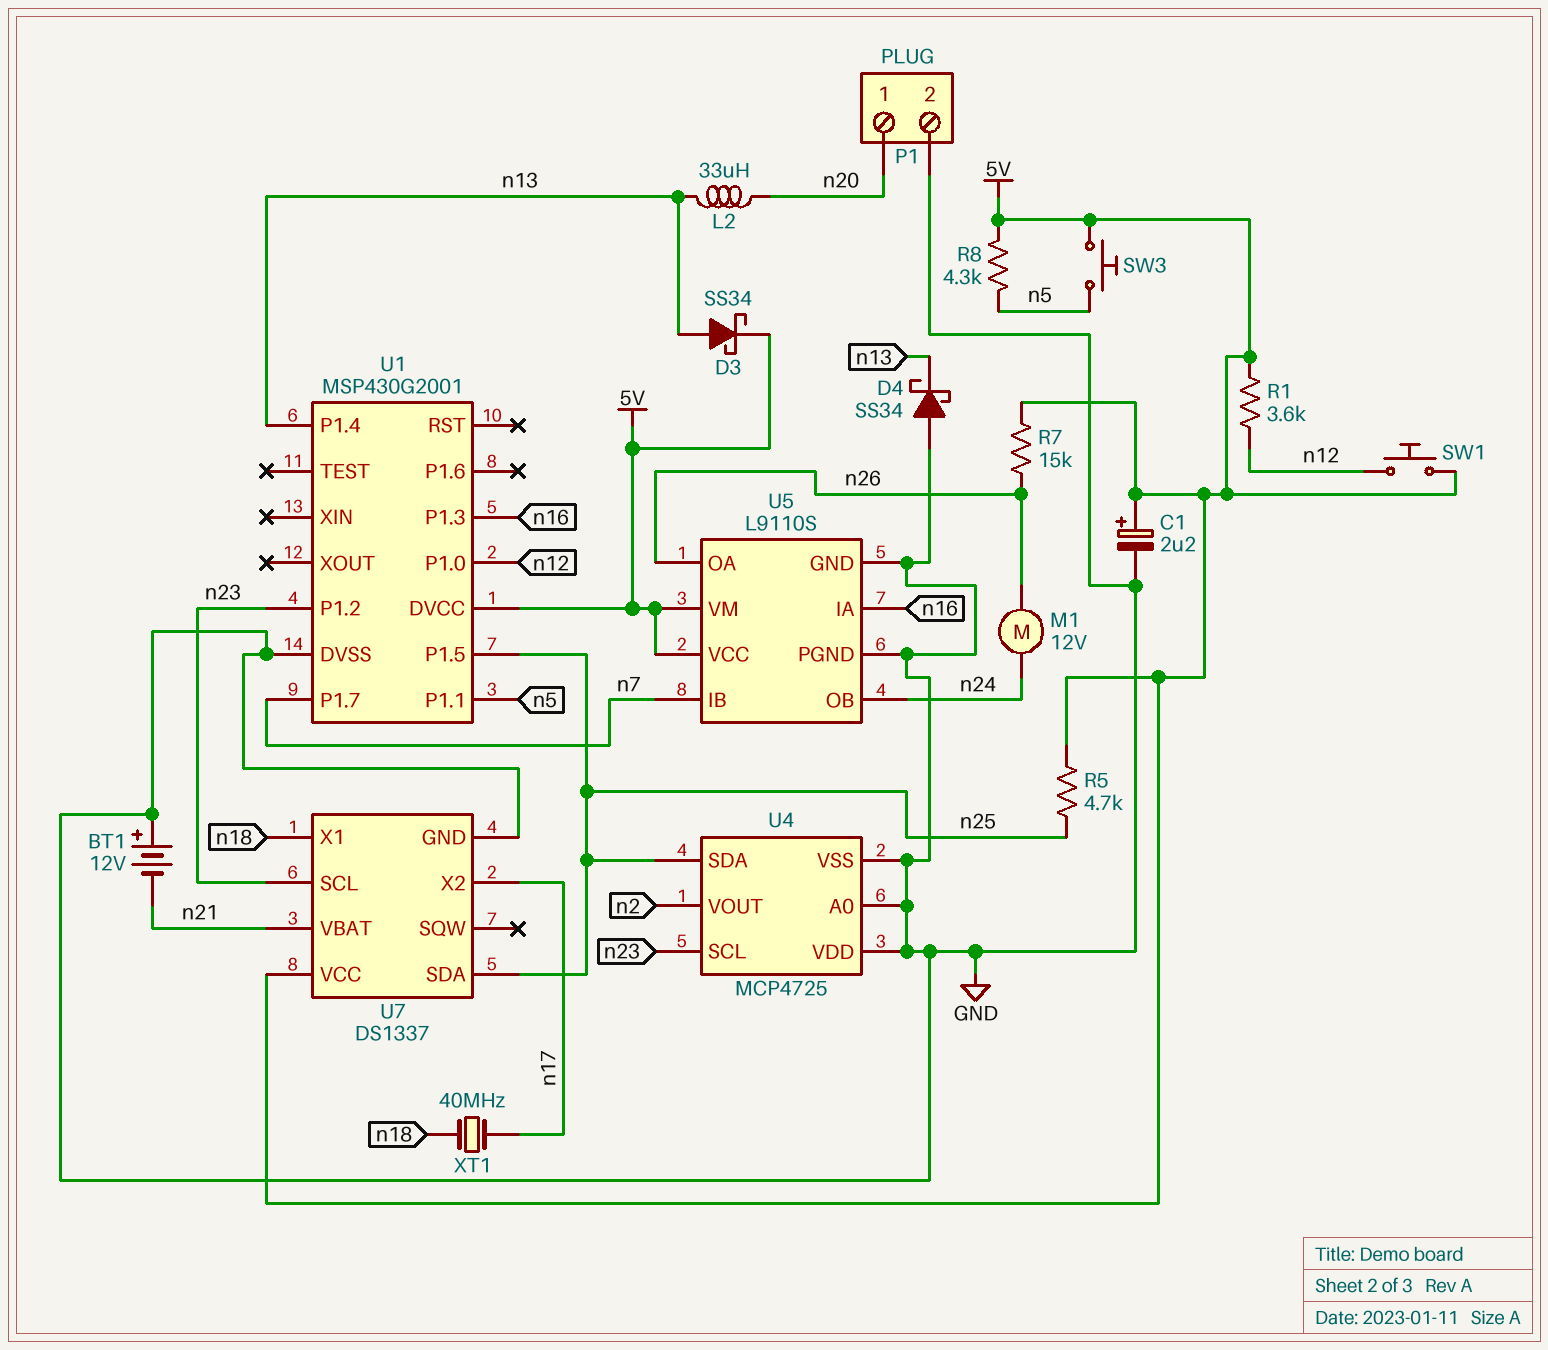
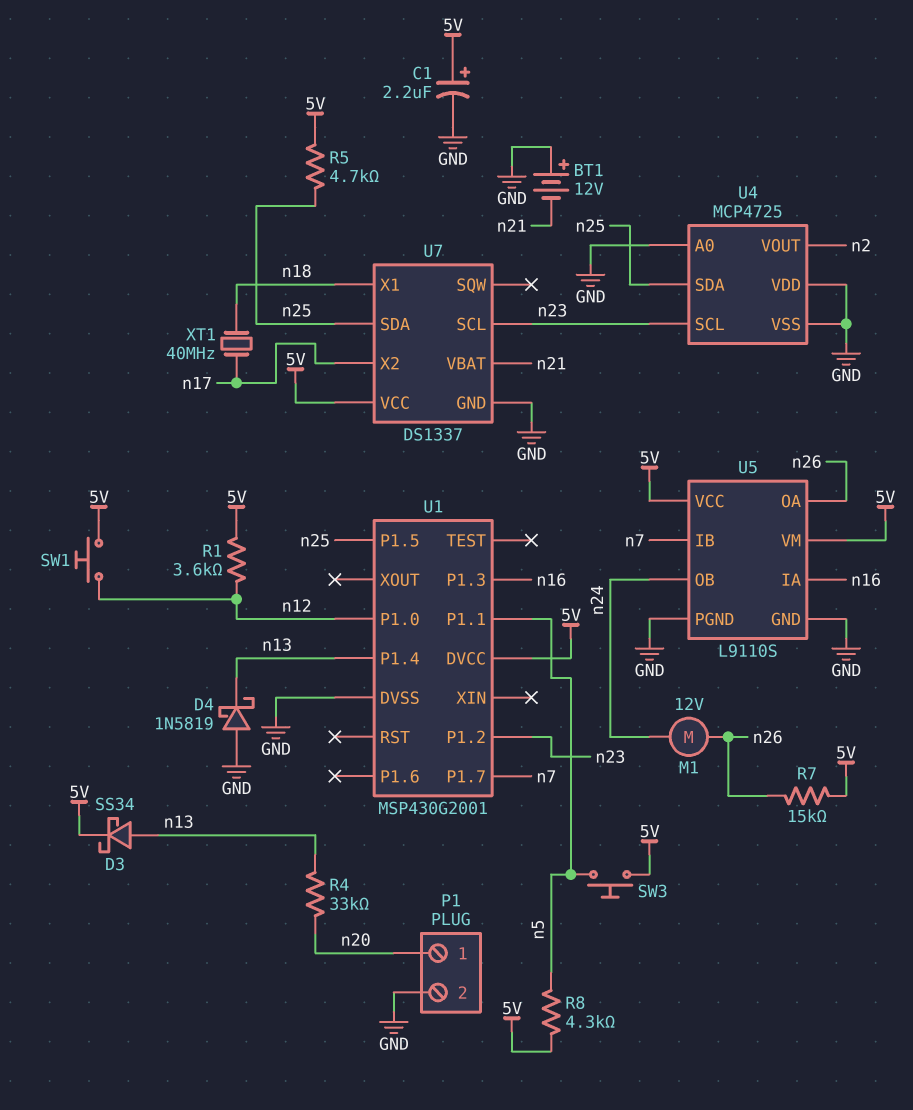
D4: schottky SS34 (A GND, K n13) -> schottky 1N5819 (A GND, K n13)
L2: 33uH (n13, n20) -> none
R4: none -> 33k (n13, n20)

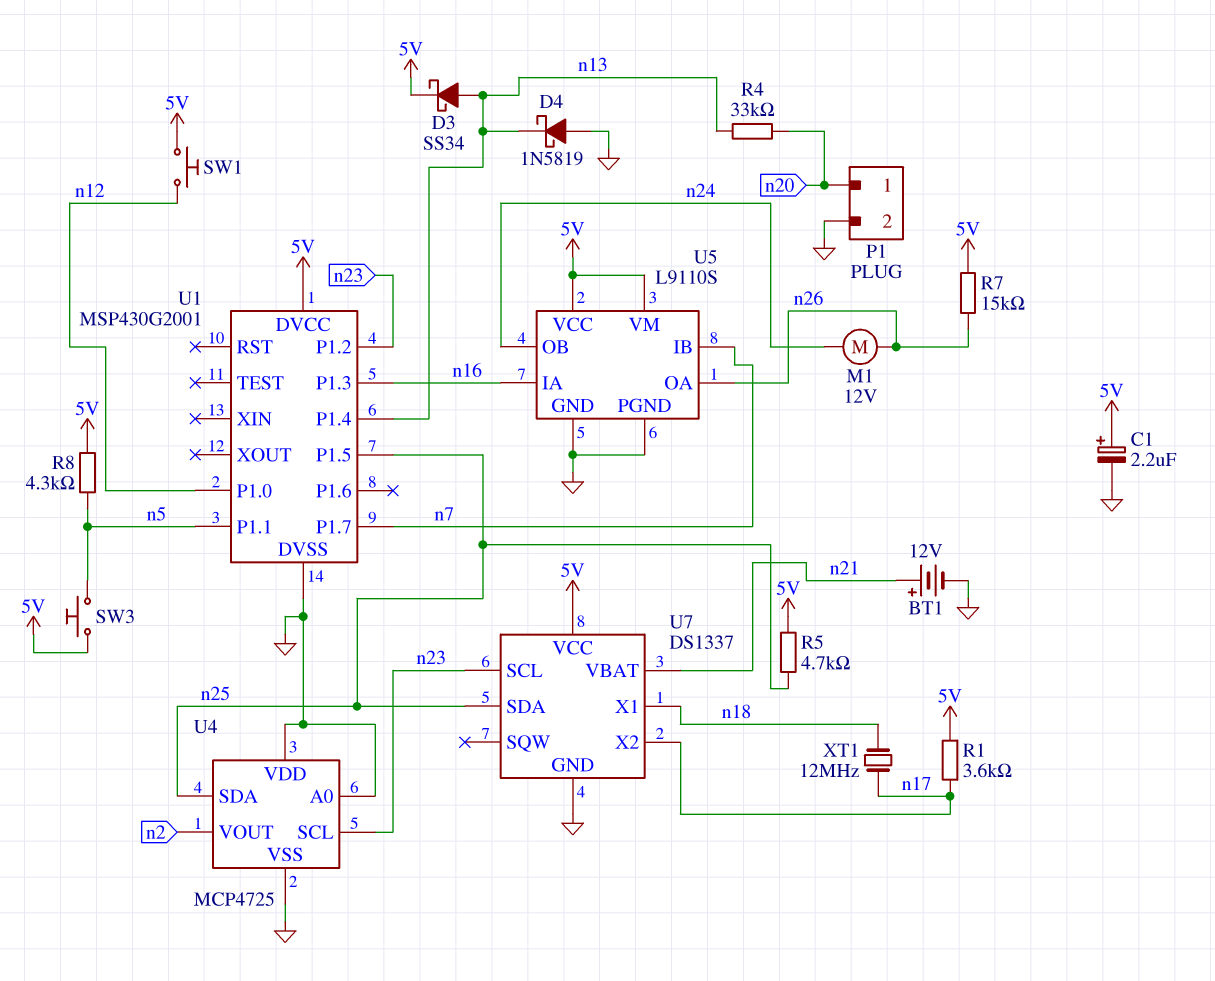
BT1: 12V (plus GND, minus n21) -> 12V (plus n21, minus GND)
R1: 3.6k (5V, n12) -> 3.6k (5V, n17)
XT1: 40MHz (n17, n18) -> 12MHz (n17, n18)

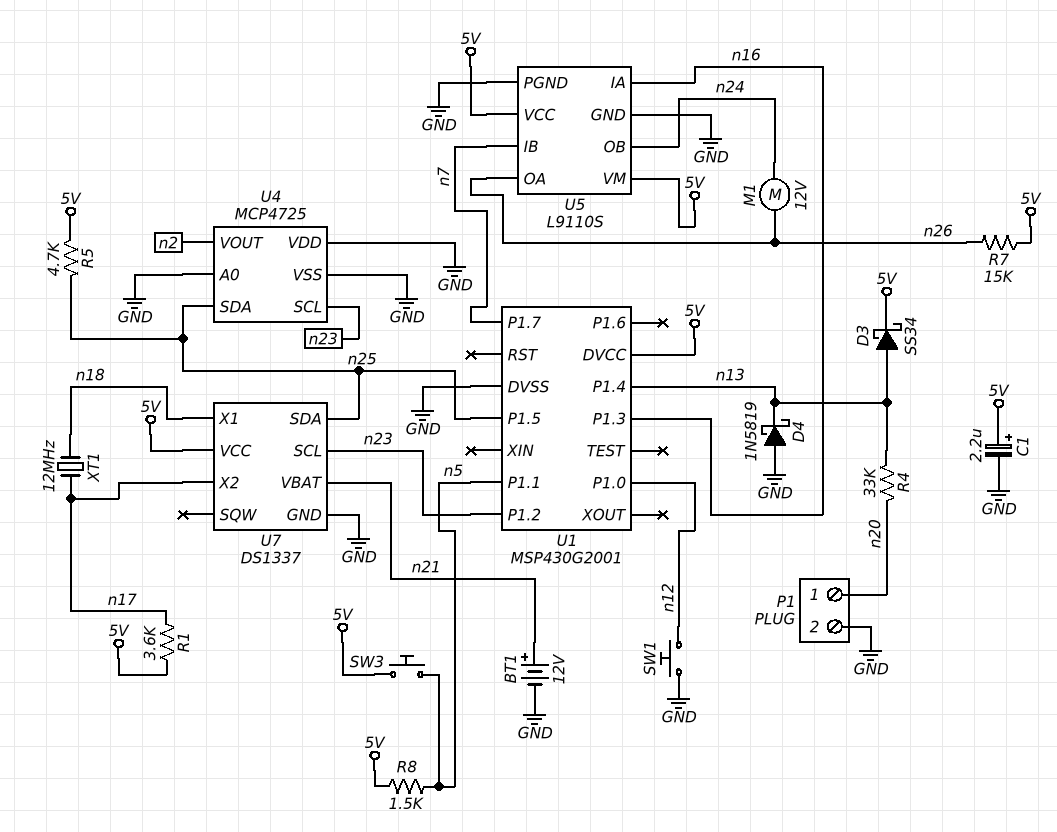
R8: 4.3k (5V, n5) -> 1.5k (5V, n5)
SW1: button (5V, n12) -> button (GND, n12)

